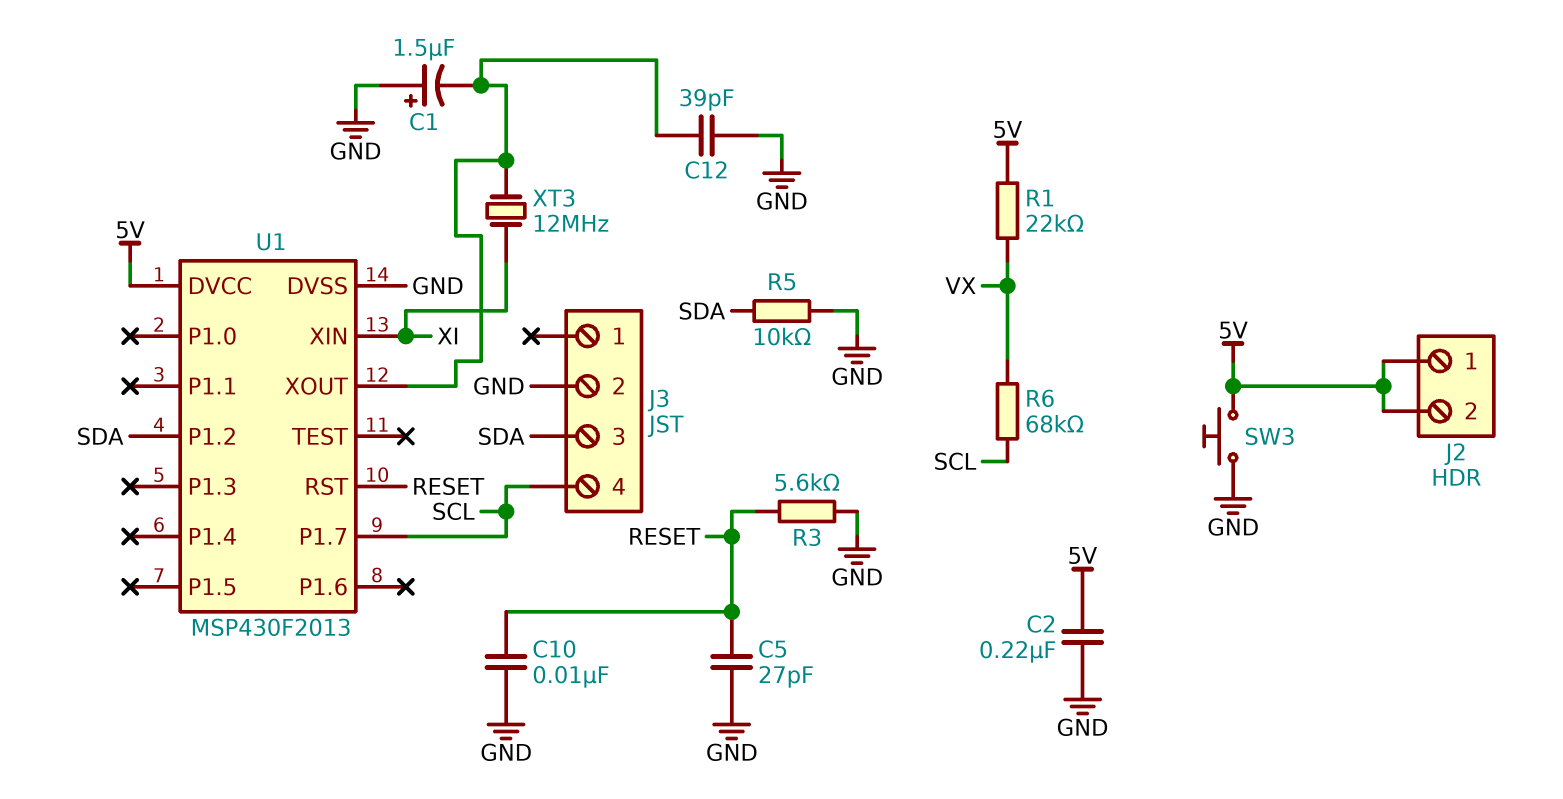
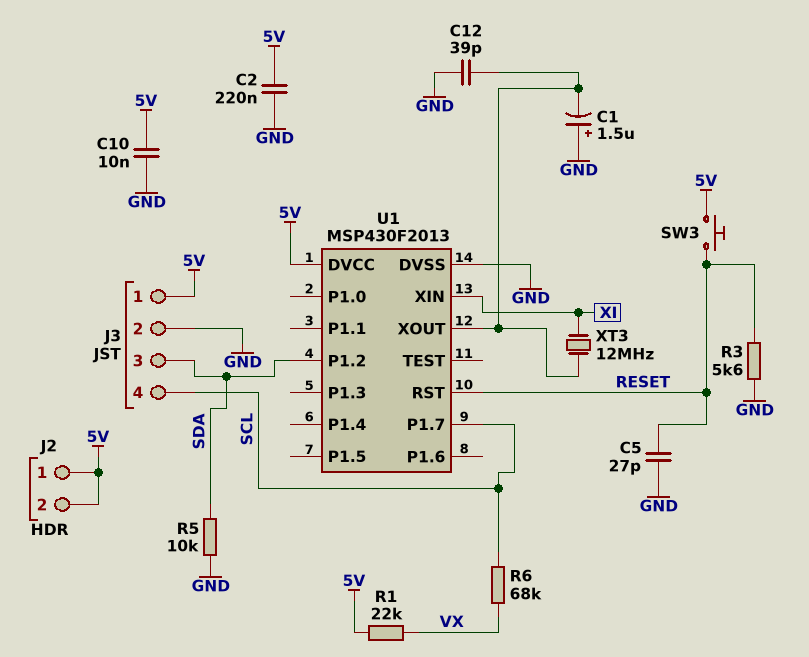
C10: 10nF (GND, RESET) -> 10nF (5V, GND)
J3 pin 1: none -> 5V
SW3: button (5V, GND) -> button (5V, RESET)

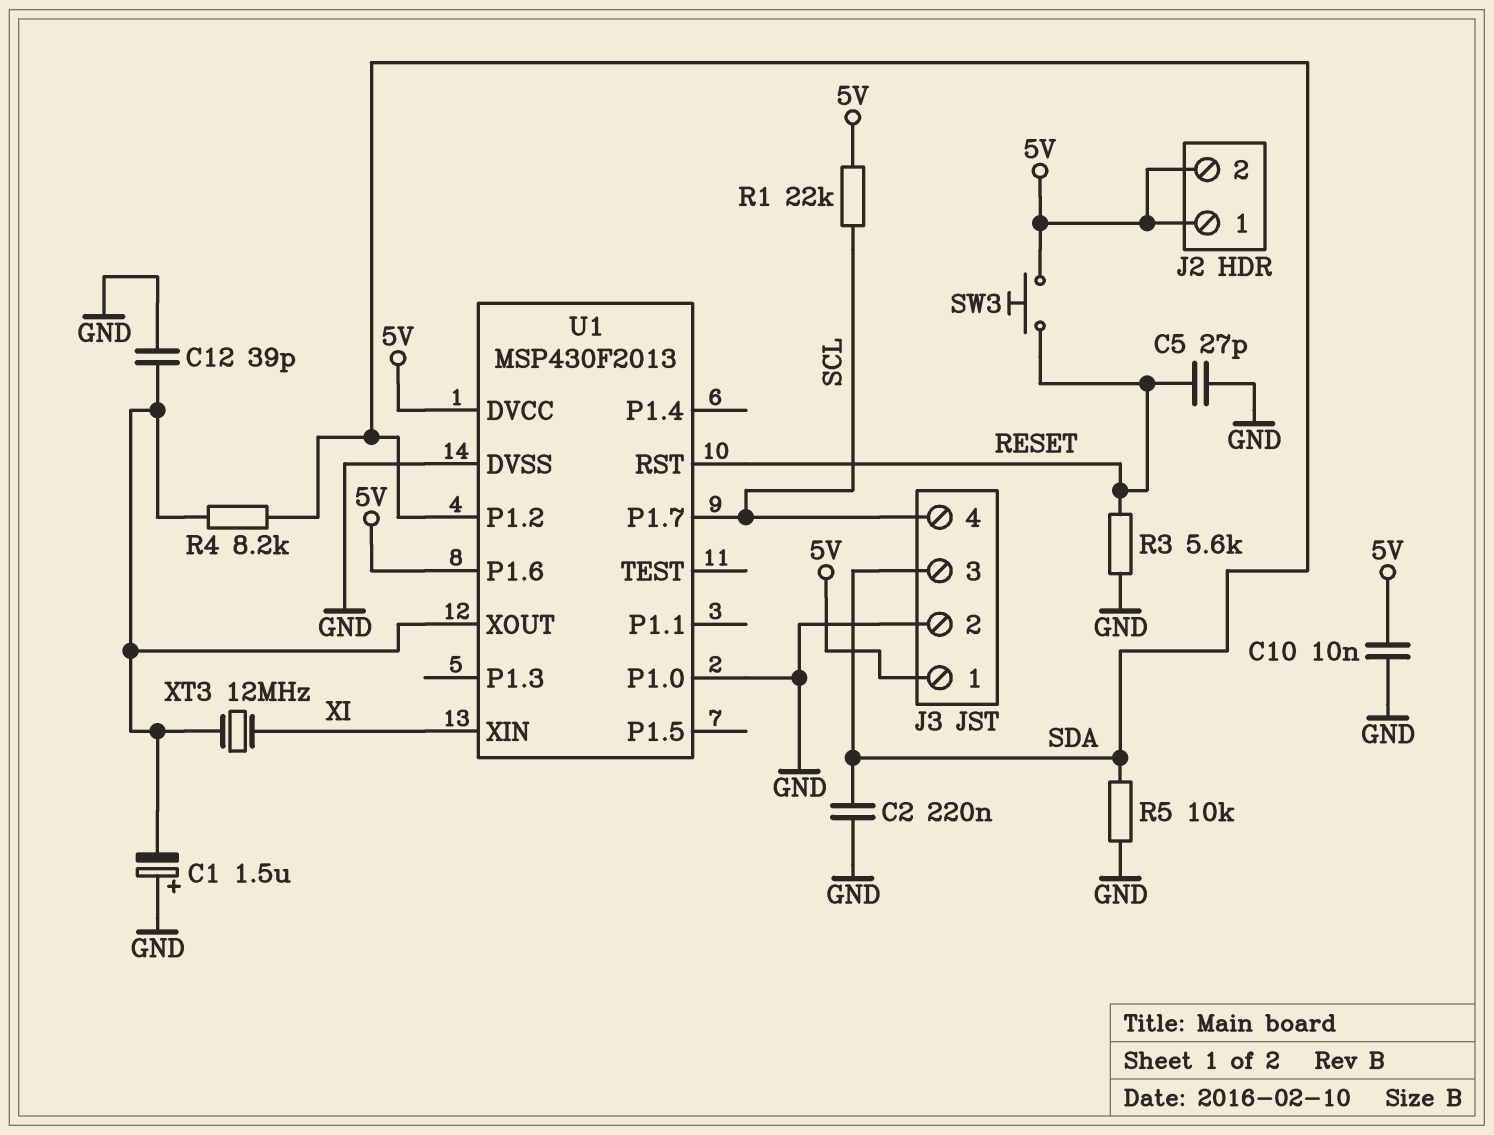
C2: 220nF (5V, GND) -> 220nF (GND, SDA)
R1: 22k (5V, VX) -> 22k (5V, SCL)
R4: none -> 8.2k (SDA, U1/XOUT)
R6: 68k (SCL, VX) -> none
U1 pin P1.0: none -> GND
U1 pin P1.6: none -> 5V

